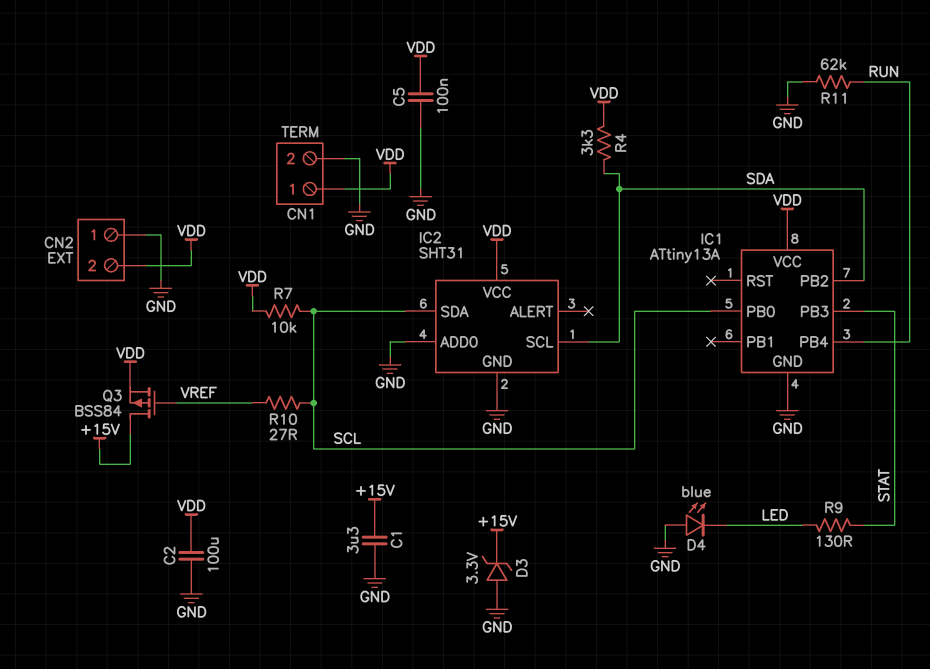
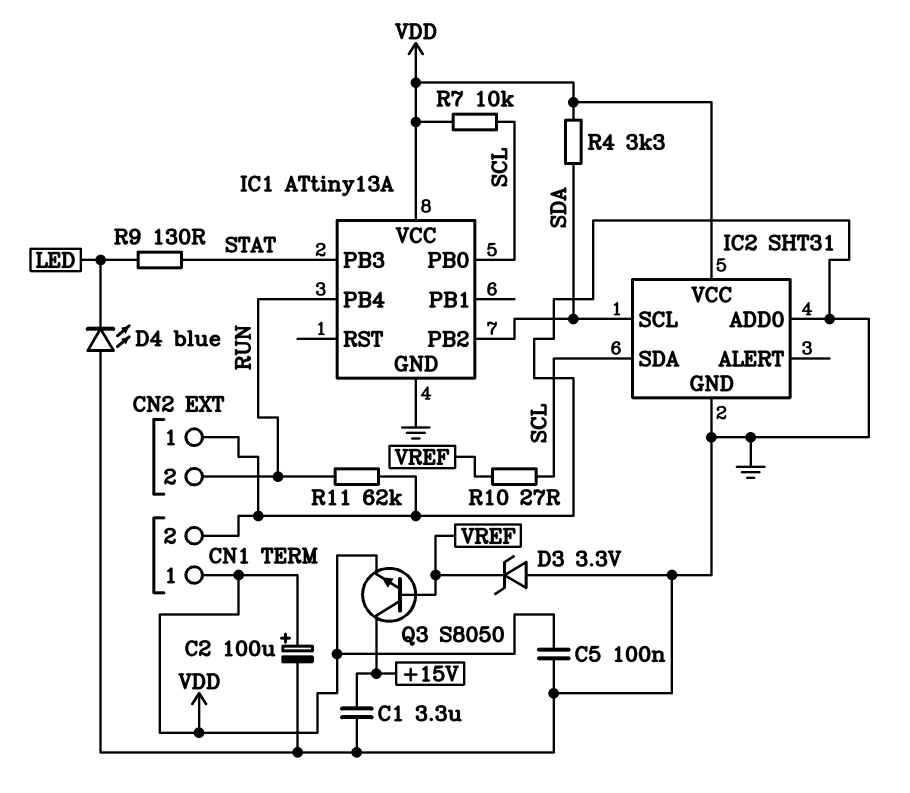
C2: 100uF (GND, VDD) -> 100uF (plus VDD, minus GND)
CN2 pin 2: VDD -> RUN
D3: zener 3.3V (A GND, K +15V) -> zener 3.3V (A GND, K VREF)
Q3: PMOS BSS84 (G VREF, D +15V, S VDD) -> NPN S8050 (B VREF, C +15V, E VDD)

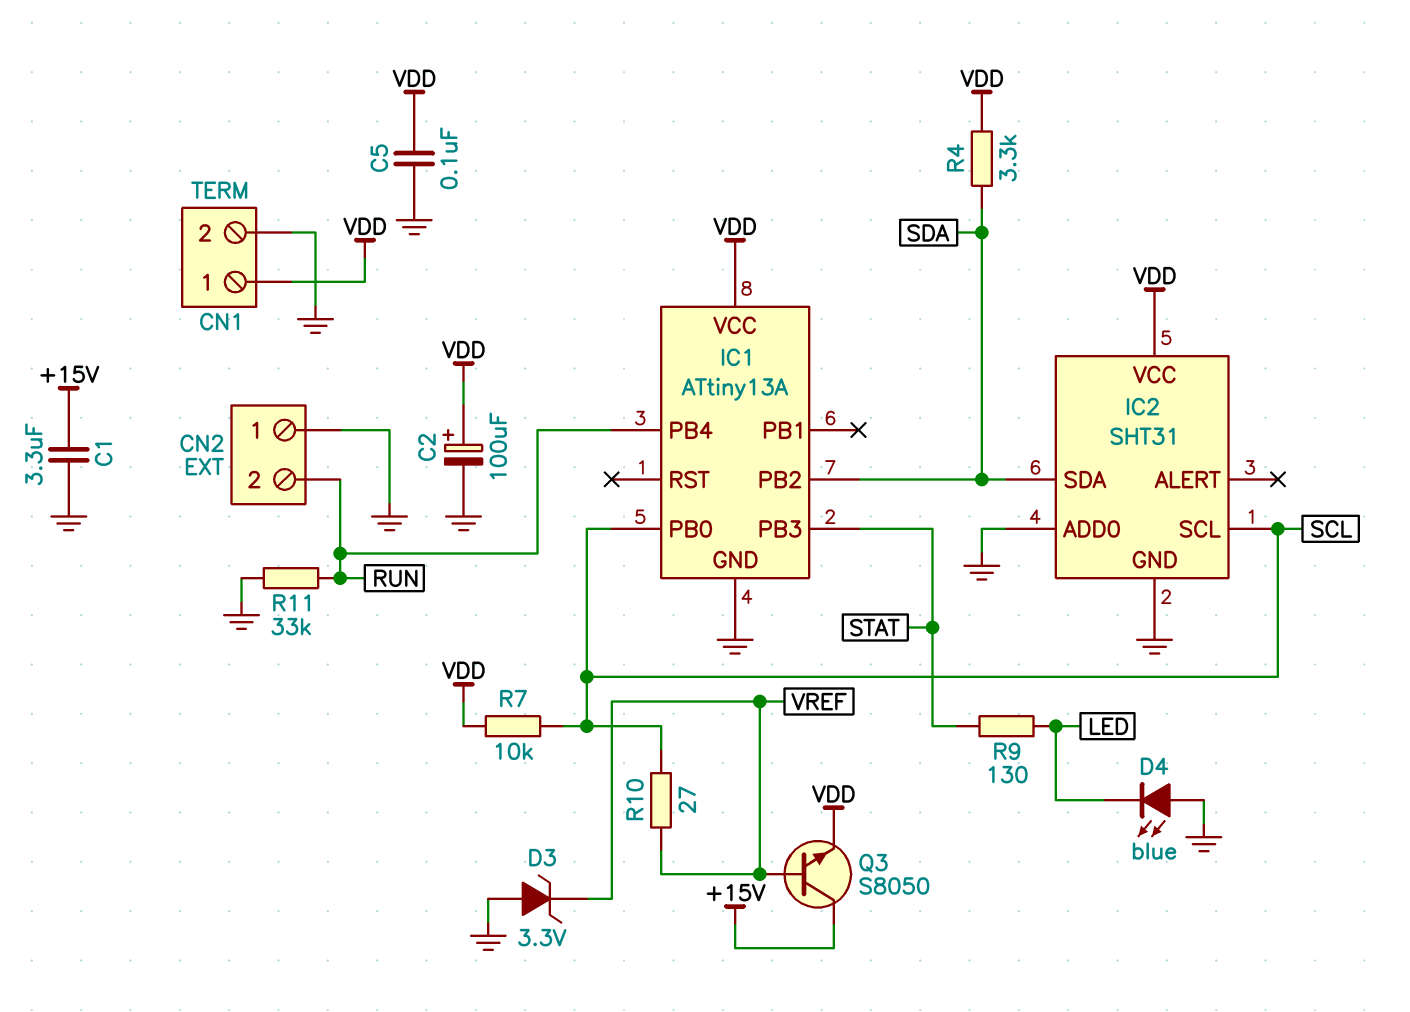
IC2 pin SCL: SDA -> SCL
IC2 pin SDA: SCL -> SDA
R11: 62k (GND, RUN) -> 33k (GND, RUN)

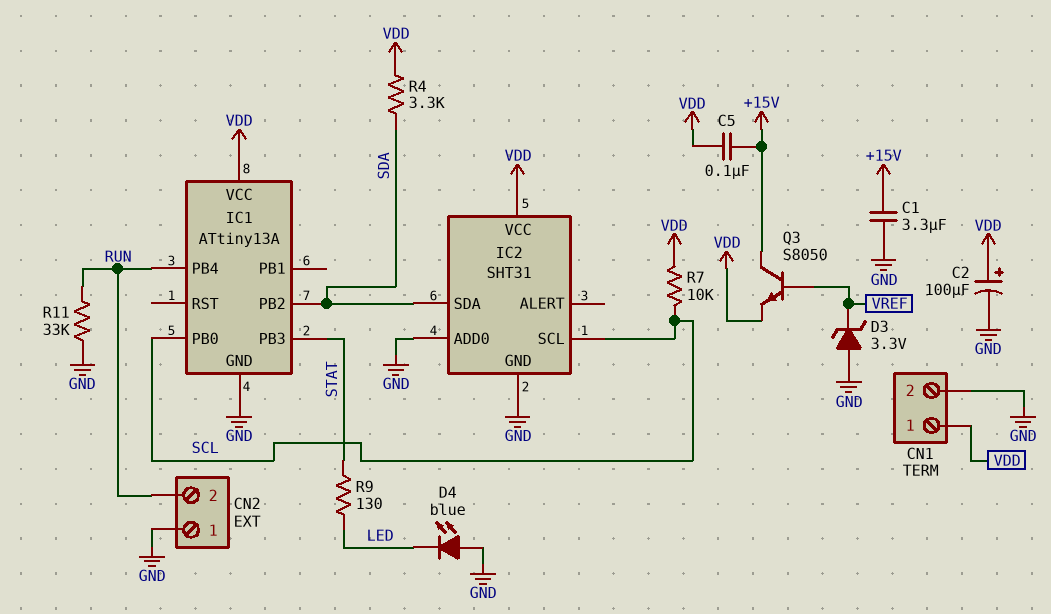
C5: 100nF (GND, VDD) -> 100nF (+15V, VDD)
R10: 27 (SCL, VREF) -> none

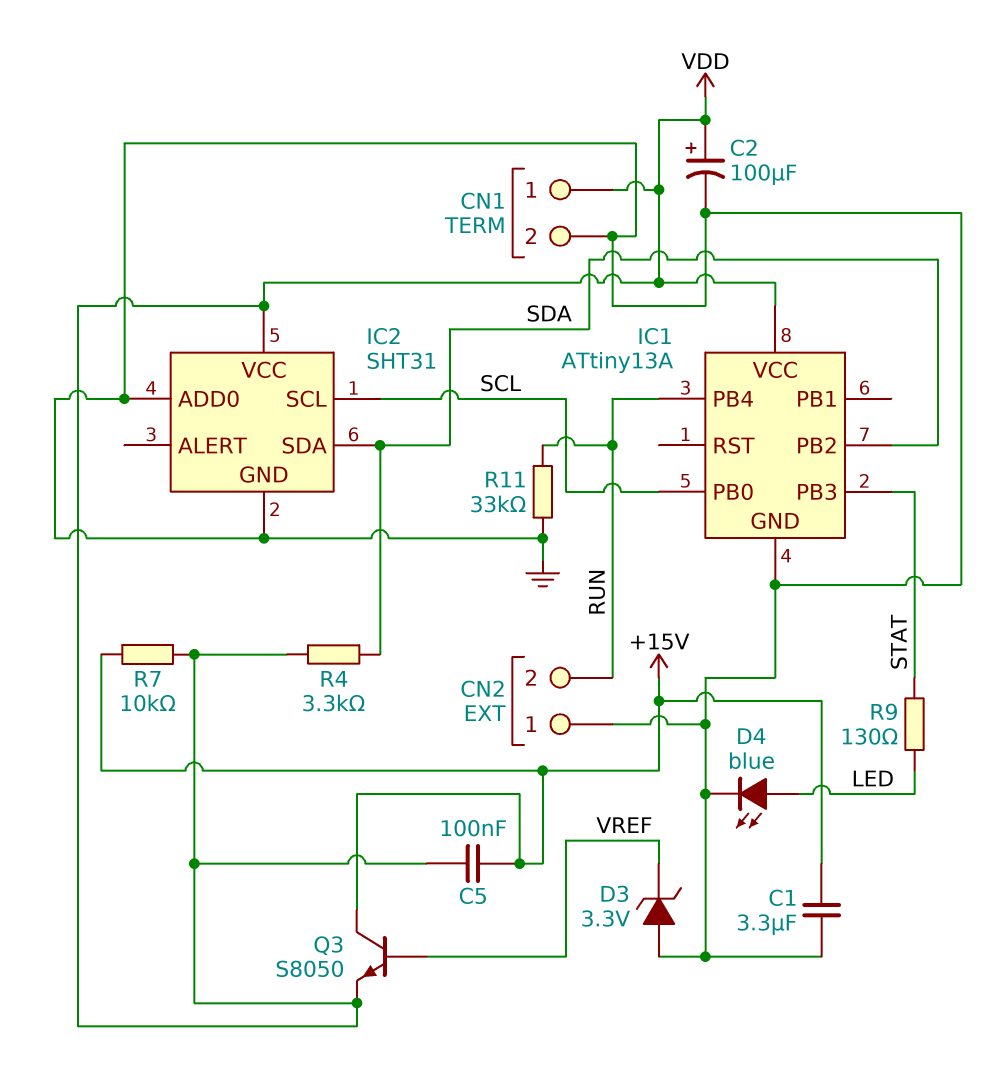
D4: LED blue (A GND, K LED) -> LED blue (A LED, K GND)
R7: 10k (SCL, VDD) -> 10k (+15V, VDD)

